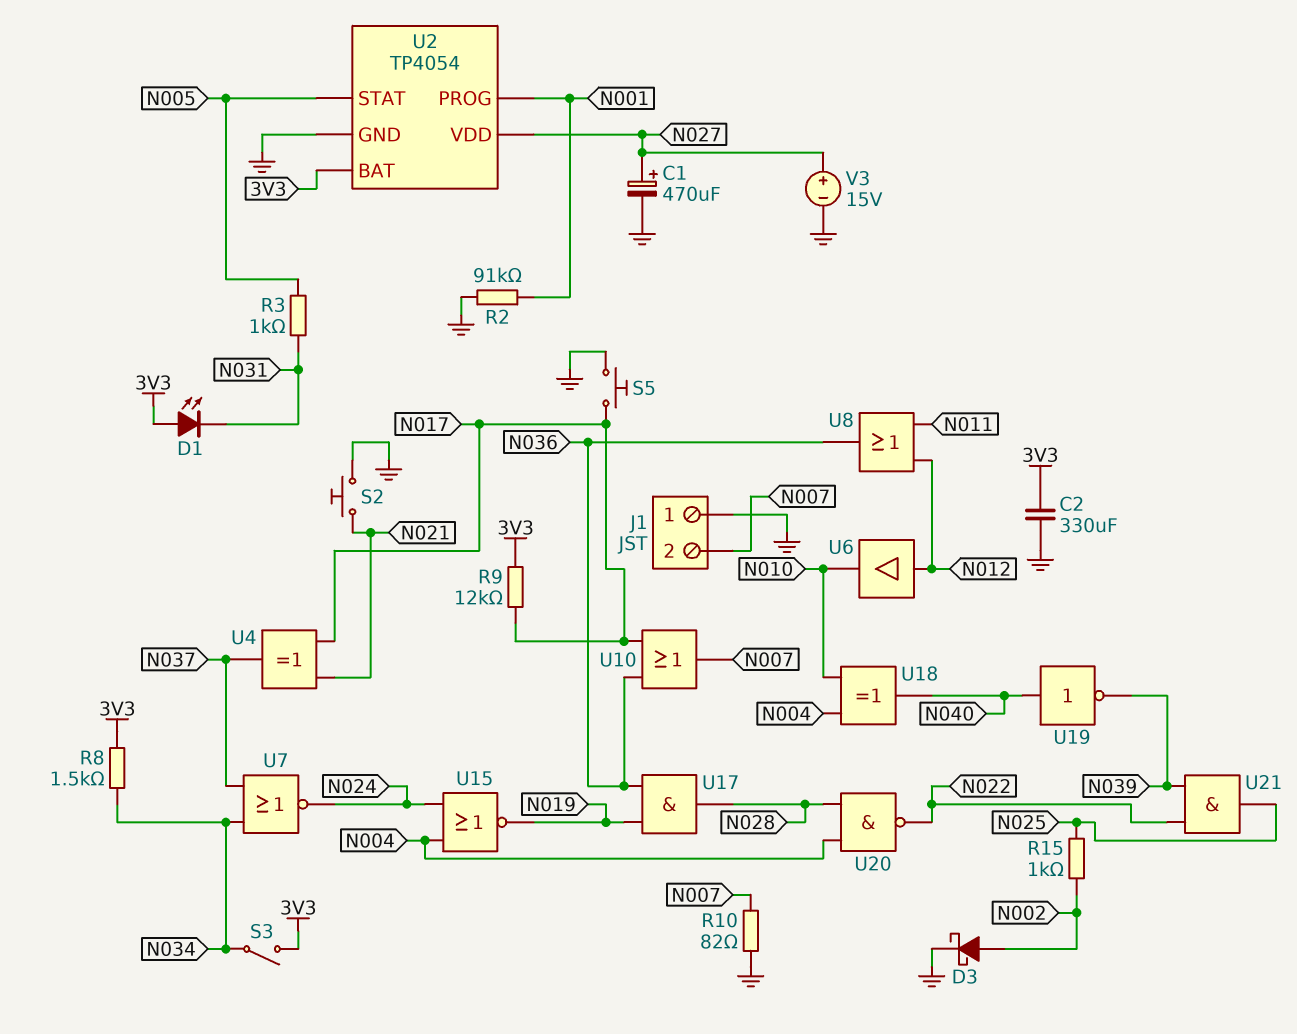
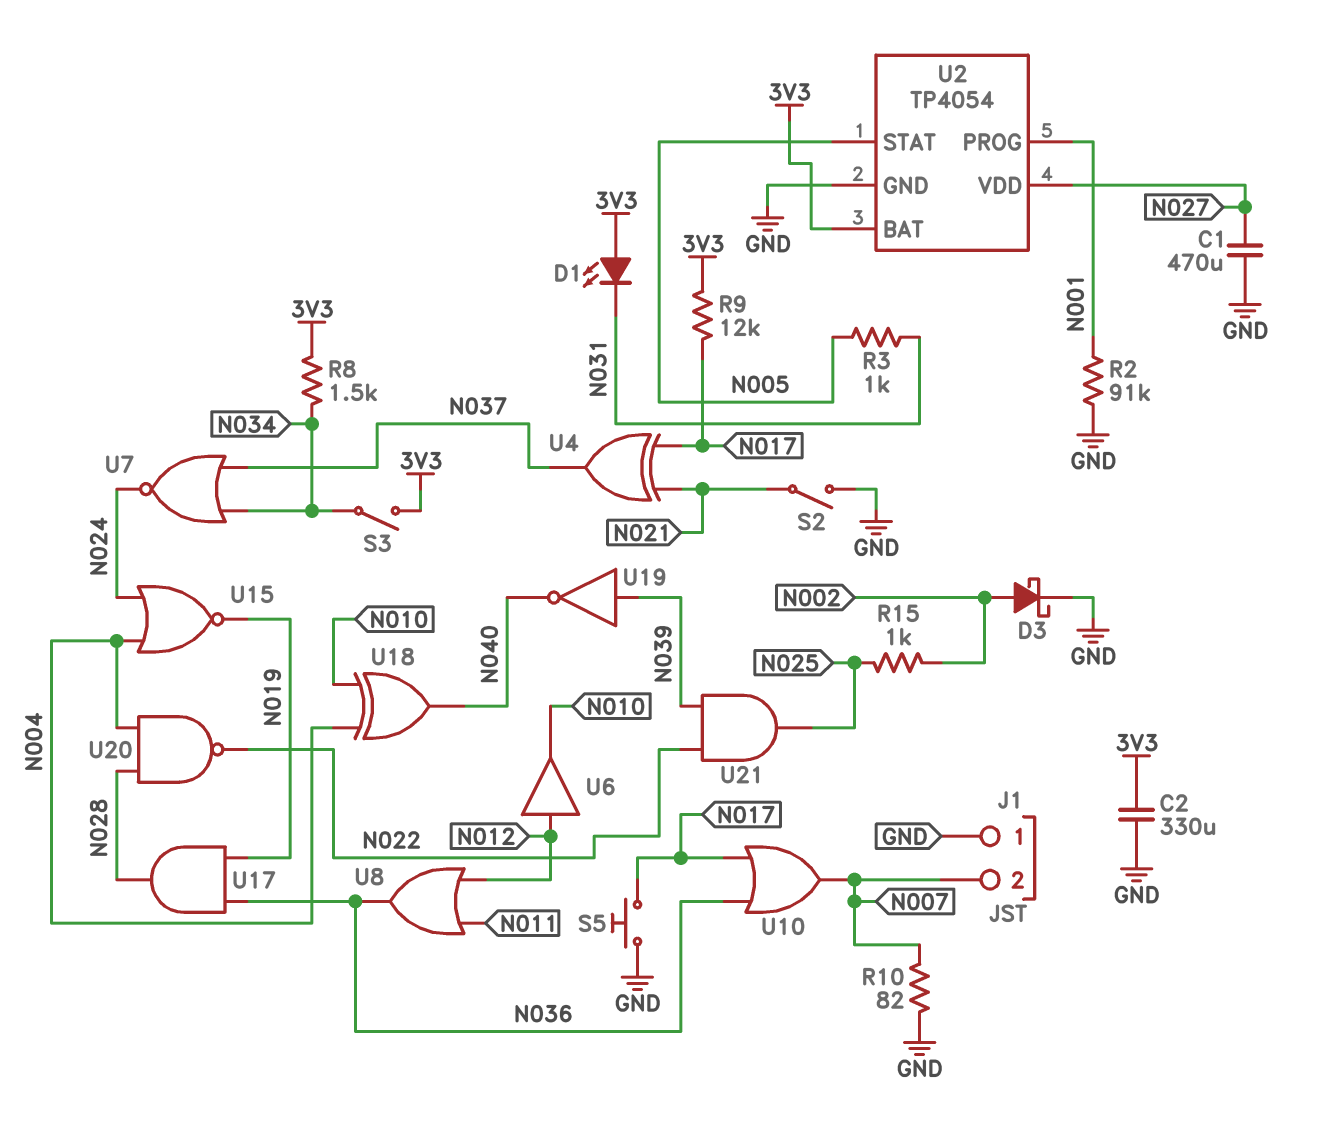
C1: 470uF (plus N027, minus GND) -> 470uF (GND, N027)
S2: button (GND, N021) -> switch (GND, N021)
U19: NOT (in N040, out N039) -> NOT (in N039, out N040)
V3: 15V (plus N027, minus GND) -> none

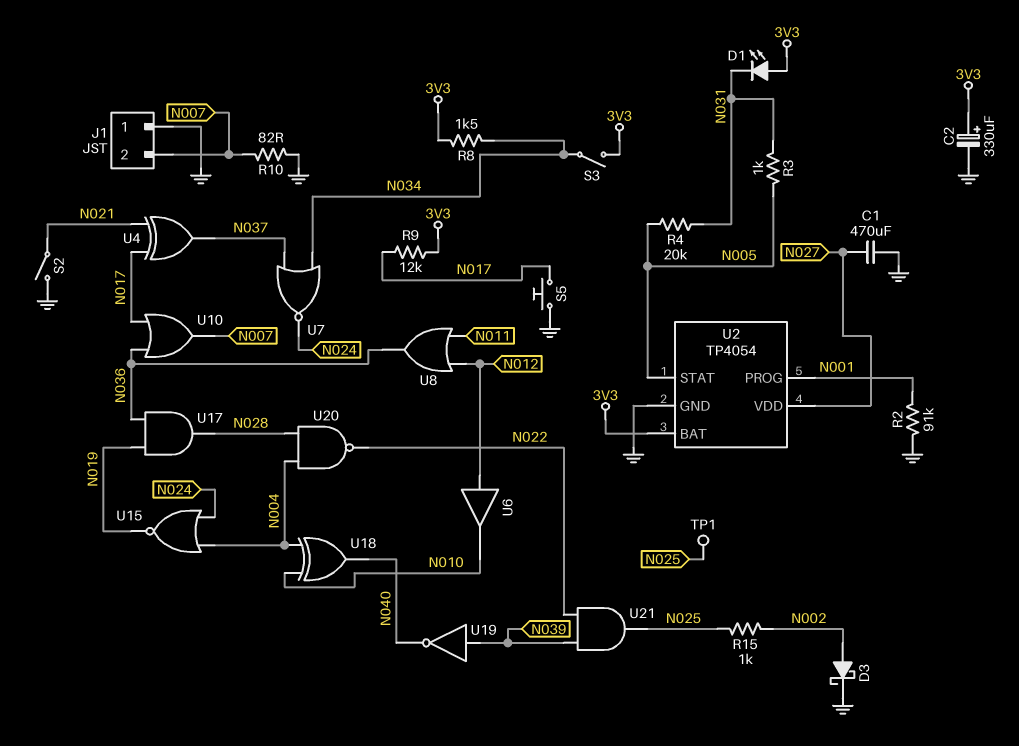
C2: 330uF (3V3, GND) -> 330uF (plus 3V3, minus GND)
R4: none -> 20k (N005, N031)
TP1: none -> test point (N025)

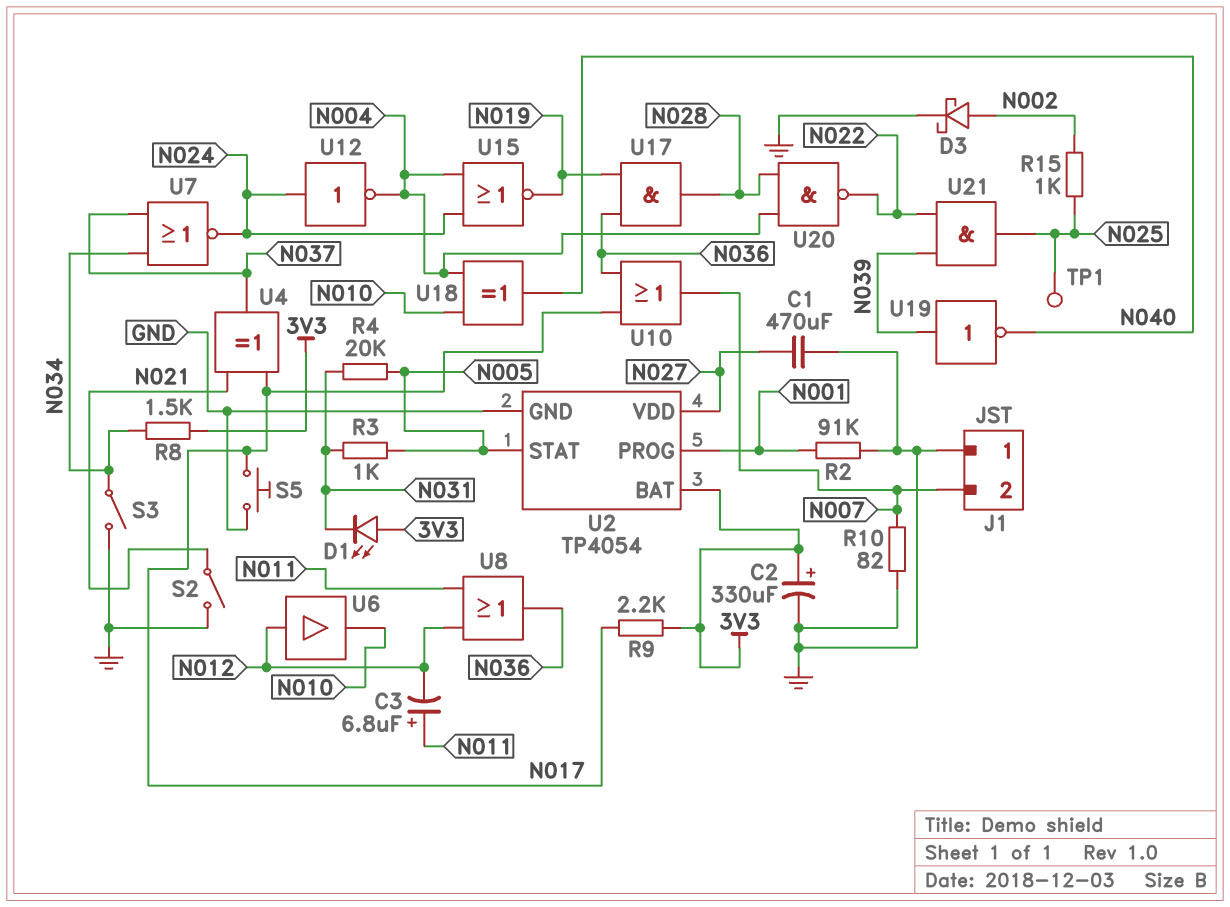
C3: none -> 6.8uF (plus N011, minus N012)
R9: 12k (3V3, N017) -> 2.2k (3V3, N017)
S3: switch (3V3, N034) -> switch (GND, N034)
U12: none -> NOT (in N024, out N004)

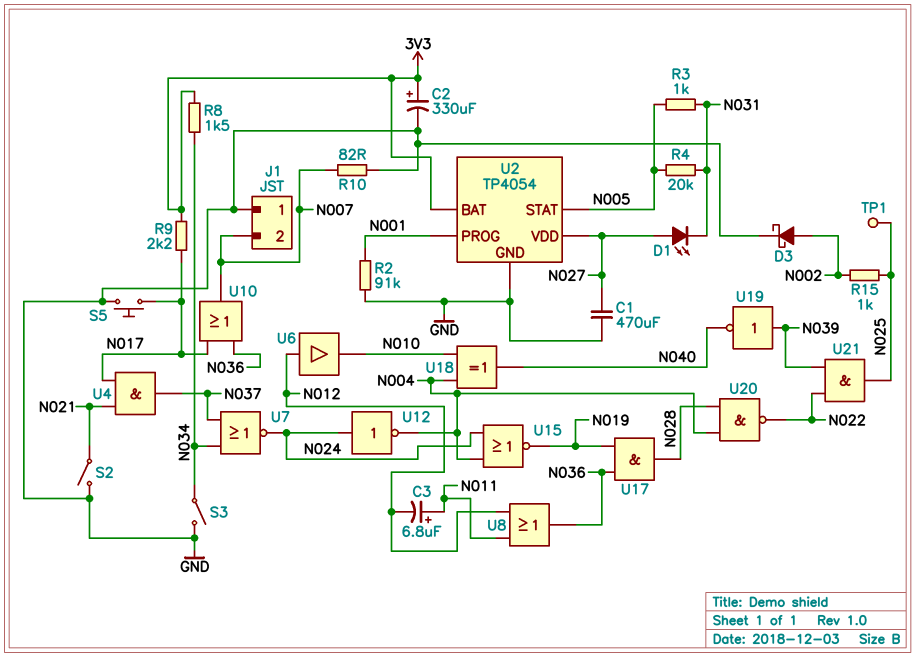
D1: LED (A 3V3, K N031) -> LED (A N027, K N031)
U4: XOR (in N017, in N021, out N037) -> AND (in N017, in N021, out N037)

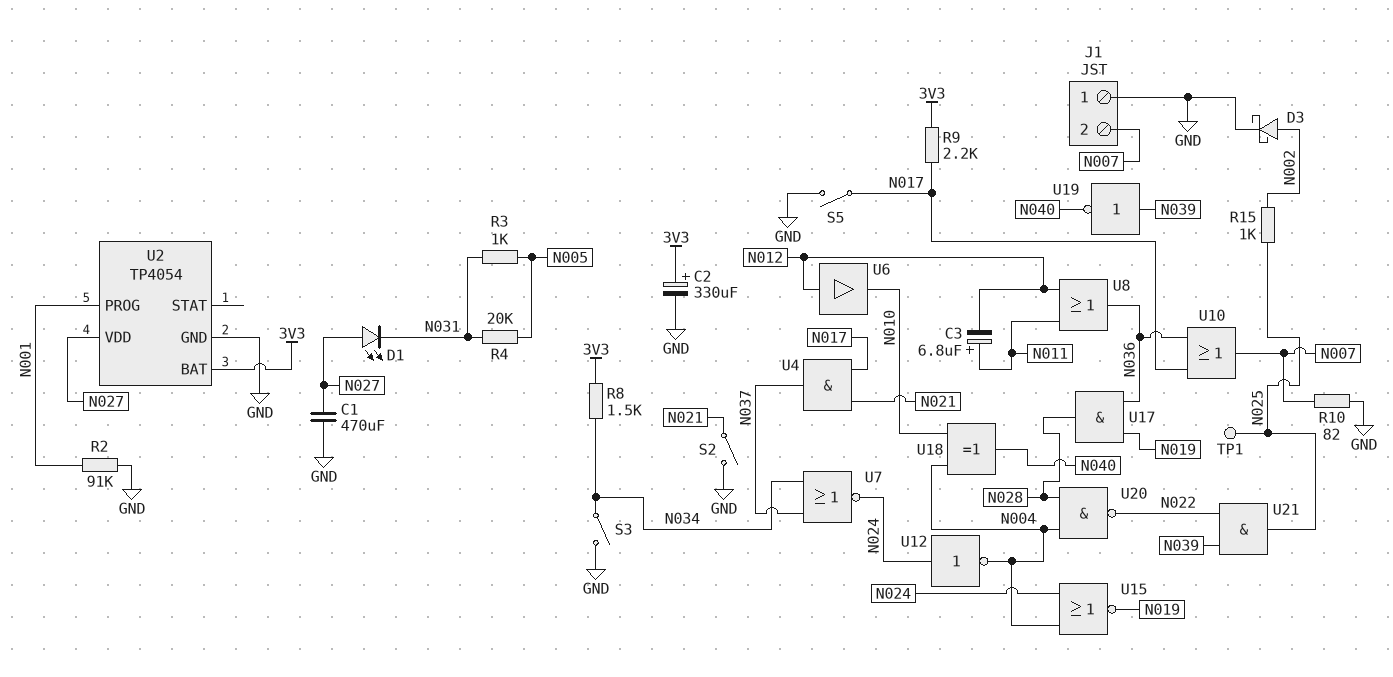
S5: button (GND, N017) -> switch (GND, N017)
U2 pin STAT: N005 -> none

